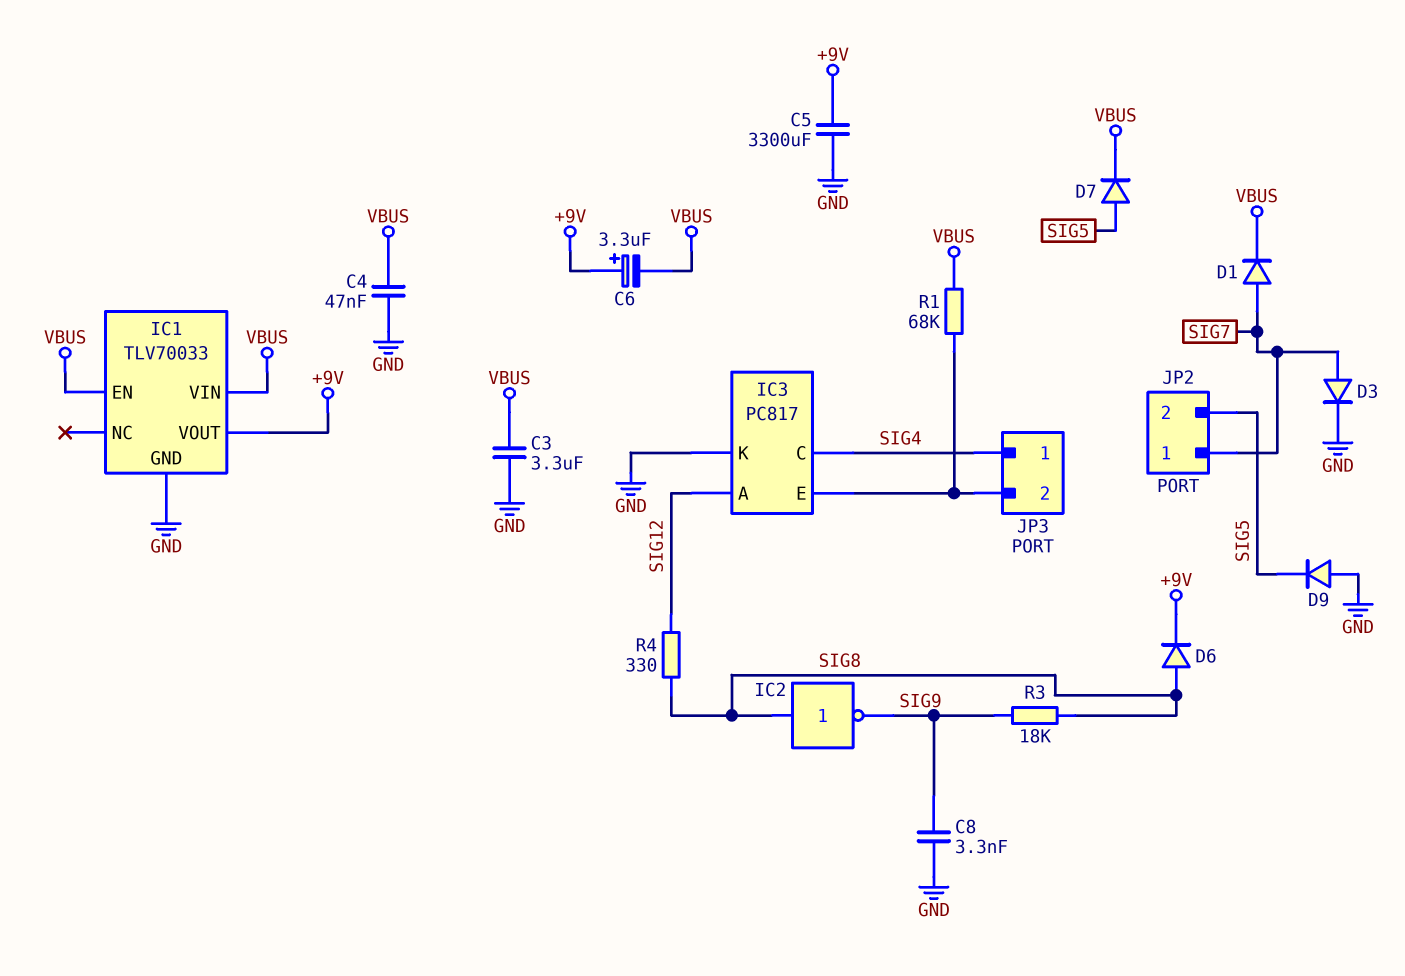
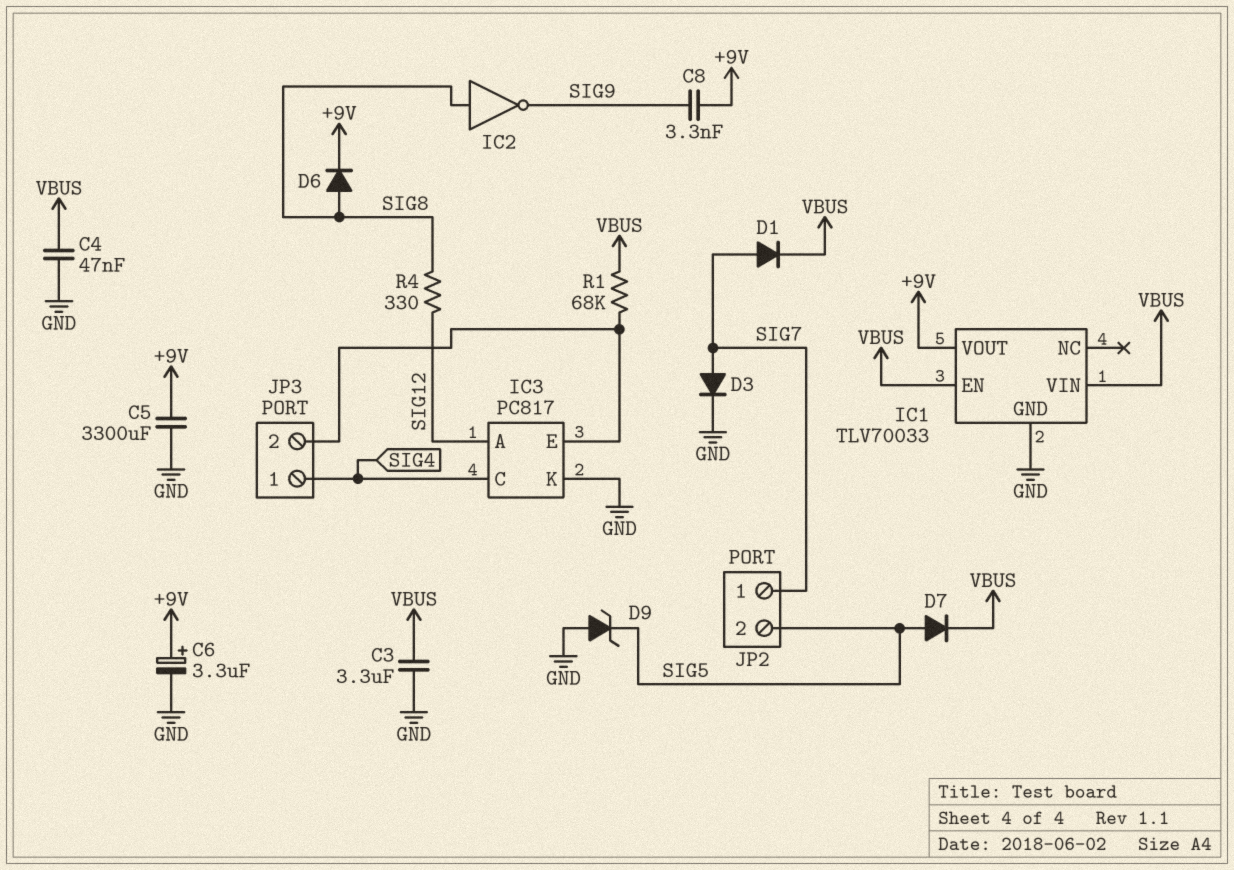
C6: 3.3uF (plus +9V, minus VBUS) -> 3.3uF (plus +9V, minus GND)
C8: 3.3nF (GND, SIG9) -> 3.3nF (+9V, SIG9)
D9: diode (A GND, K SIG5) -> zener (A GND, K SIG5)
R3: 18k (SIG8, SIG9) -> none

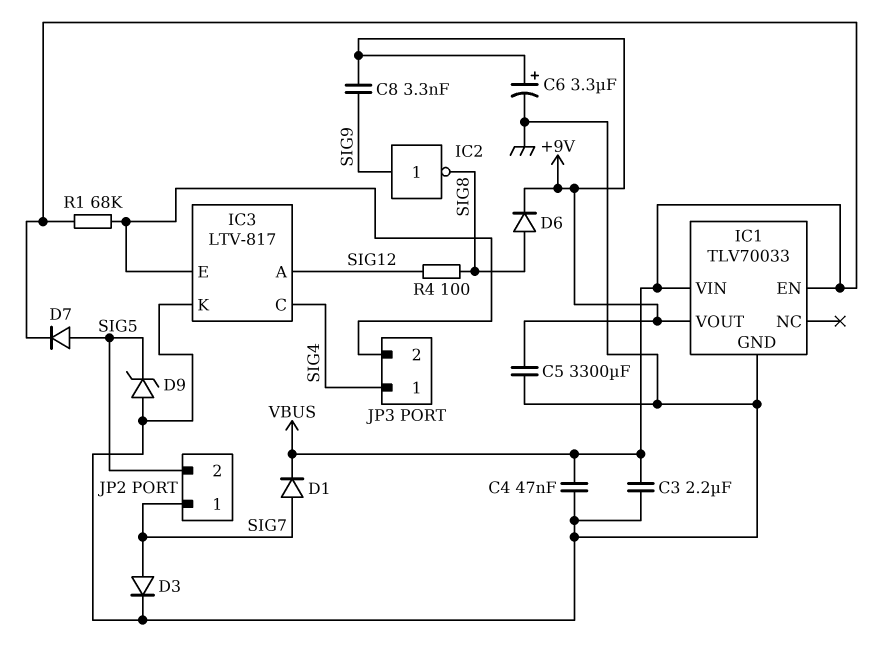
C3: 3.3uF (GND, VBUS) -> 2.2uF (GND, VBUS)
IC2: NOT (in SIG8, out SIG9) -> NOT (in SIG9, out SIG8)
IC3: PC817 -> LTV-817
R4: 330 (SIG8, SIG12) -> 100 (SIG8, SIG12)

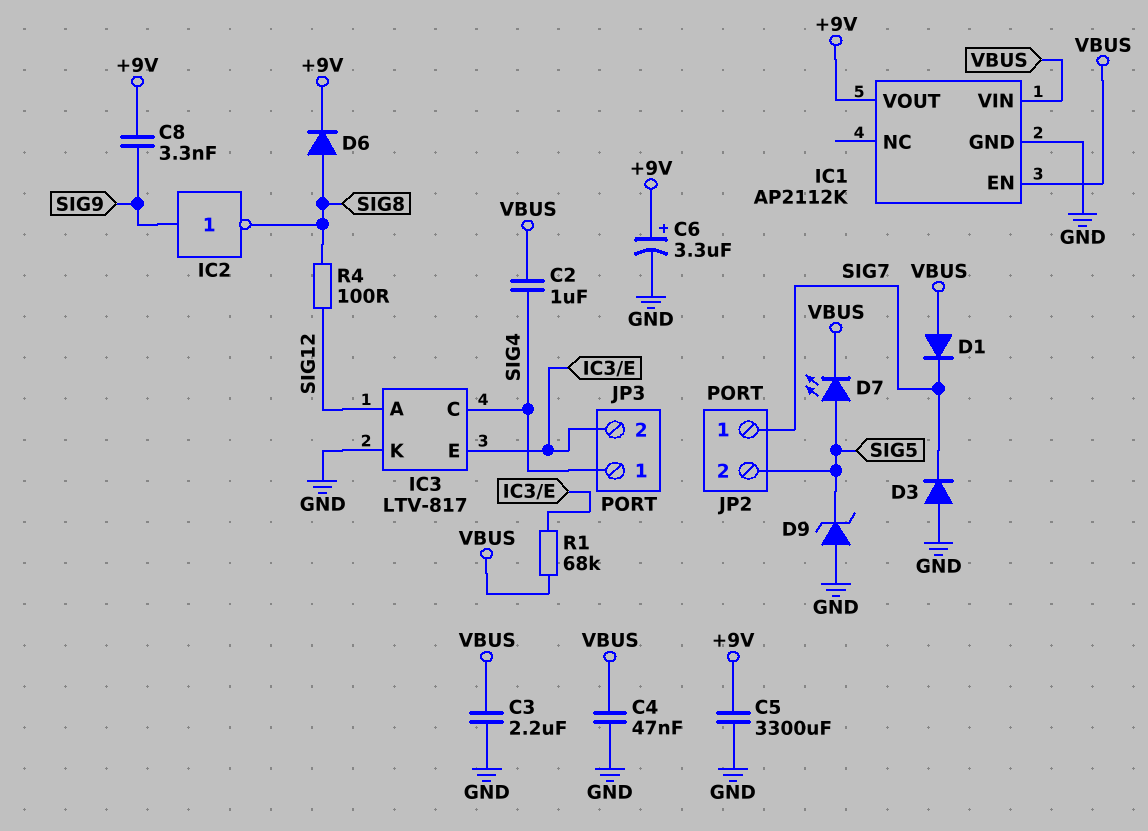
C2: none -> 1uF (SIG4, VBUS)
D1: diode (A SIG7, K VBUS) -> diode (A VBUS, K SIG7)
D3: diode (A SIG7, K GND) -> diode (A GND, K SIG7)
D7: diode (A SIG5, K VBUS) -> LED (A SIG5, K VBUS)
IC1: TLV70033 -> AP2112K

